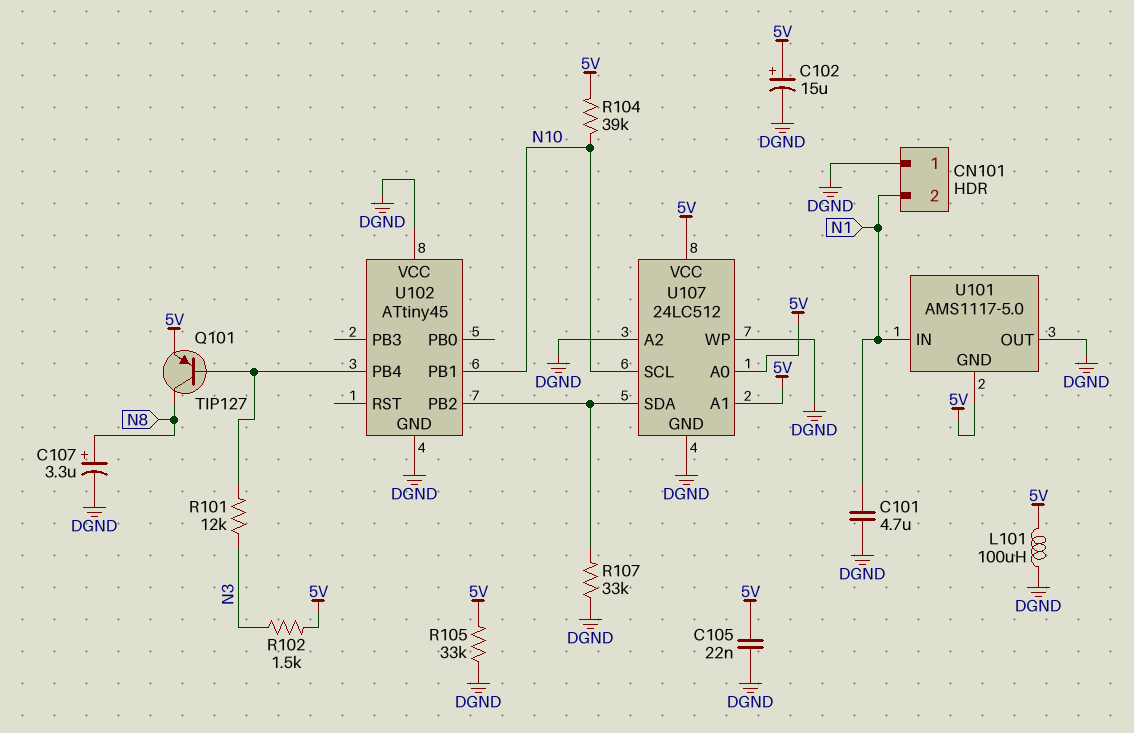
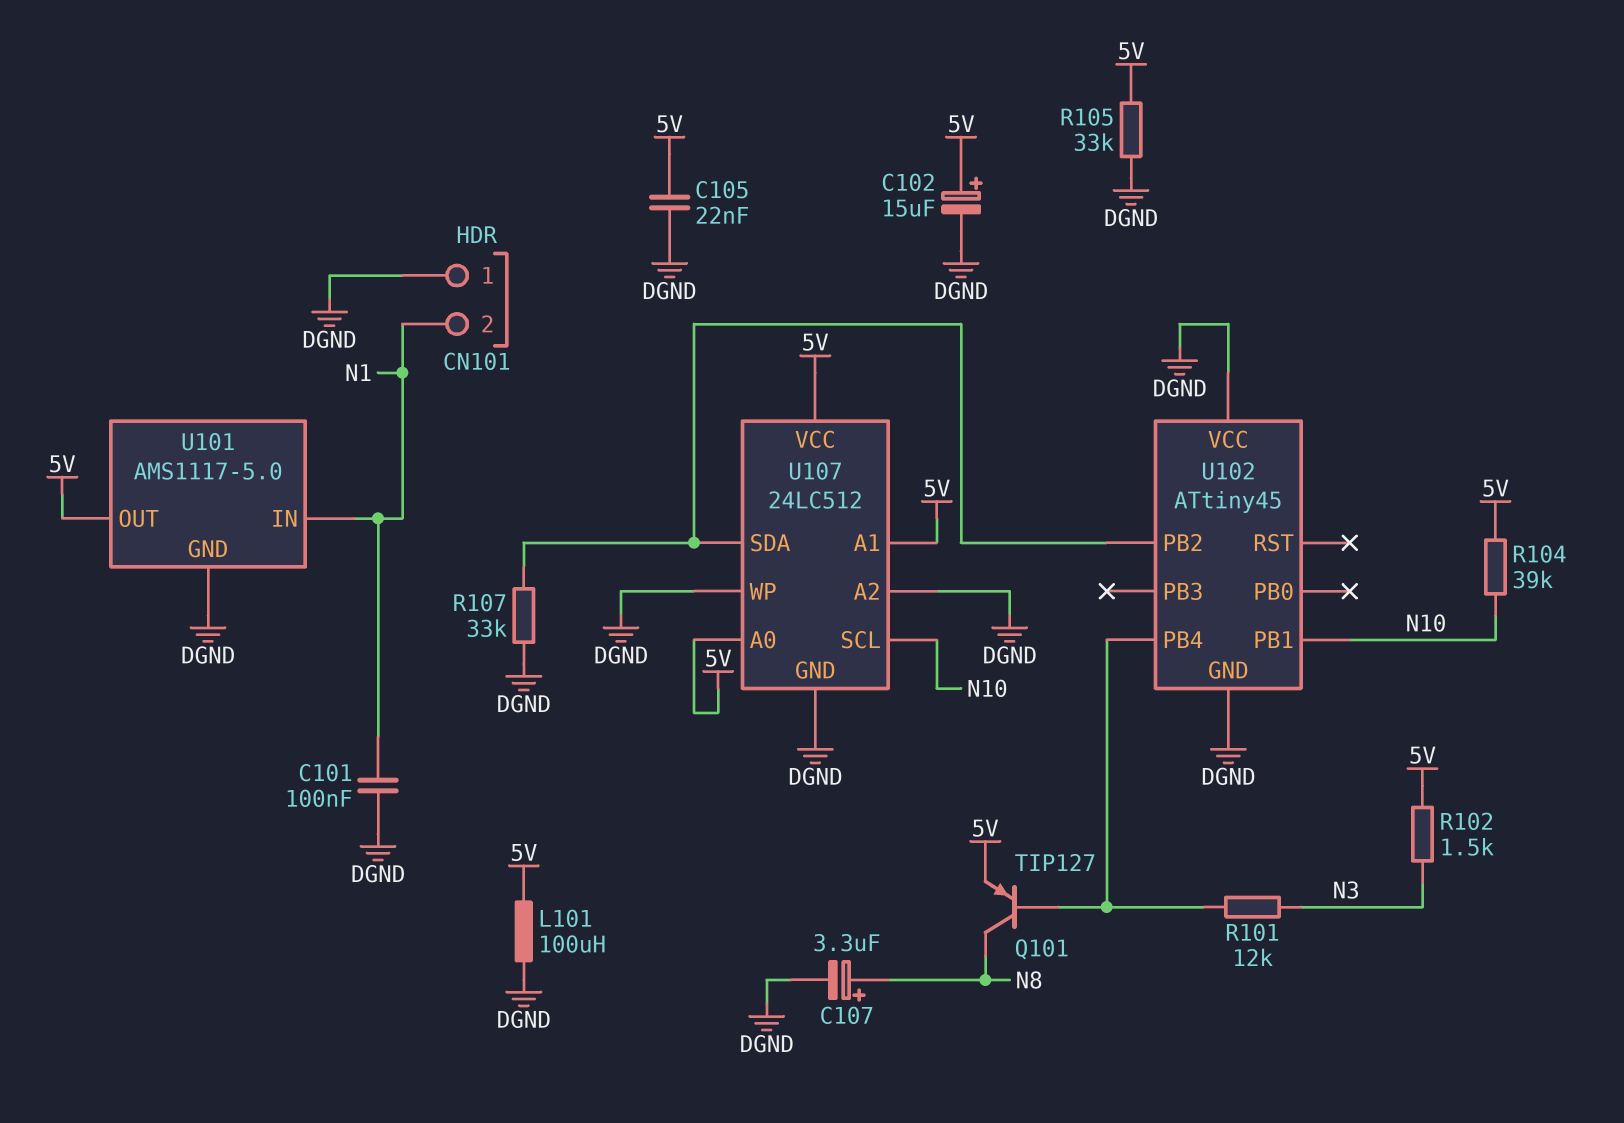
C101: 4.7uF (DGND, N1) -> 100nF (DGND, N1)
U101 pin GND: 5V -> DGND
U101 pin OUT: DGND -> 5V

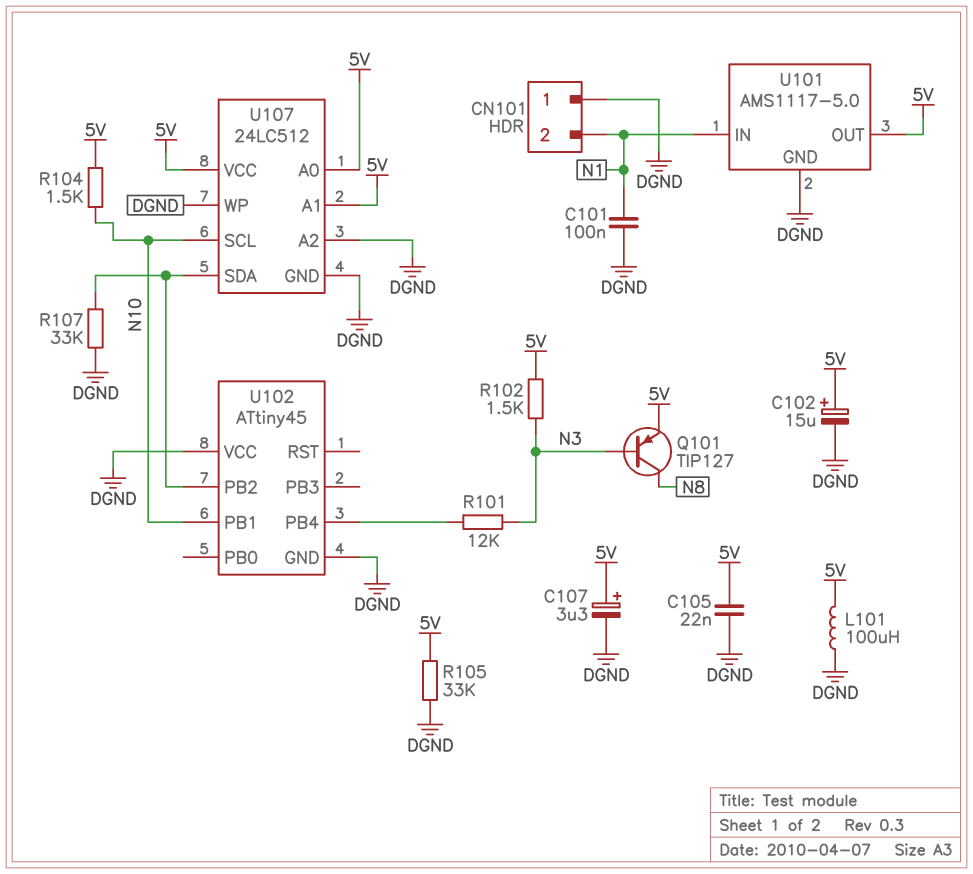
C107: 3.3uF (plus N8, minus DGND) -> 3.3uF (plus 5V, minus DGND)
Q101: PNP TIP127 (B U102/PB4, C N8, E 5V) -> PNP TIP127 (B N3, C N8, E 5V)
R104: 39k (5V, N10) -> 1.5k (5V, N10)

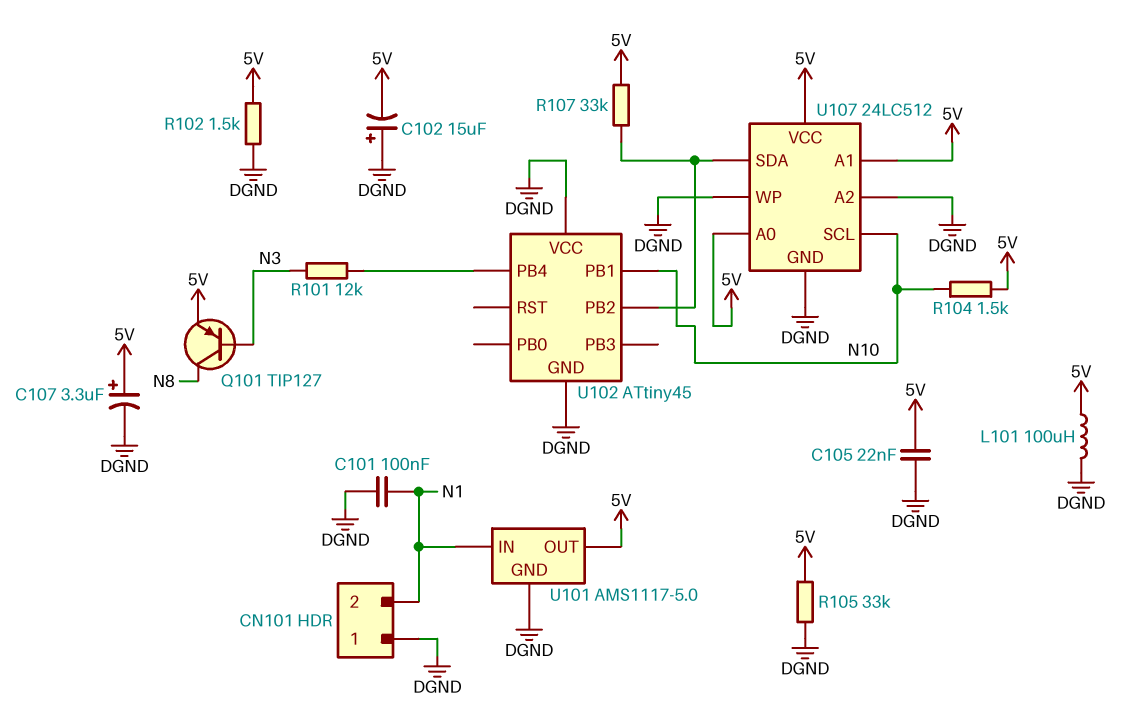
C102: 15uF (plus 5V, minus DGND) -> 15uF (plus DGND, minus 5V)
R102: 1.5k (5V, N3) -> 1.5k (5V, DGND)
R107: 33k (DGND, U102/PB2) -> 33k (5V, U102/PB2)

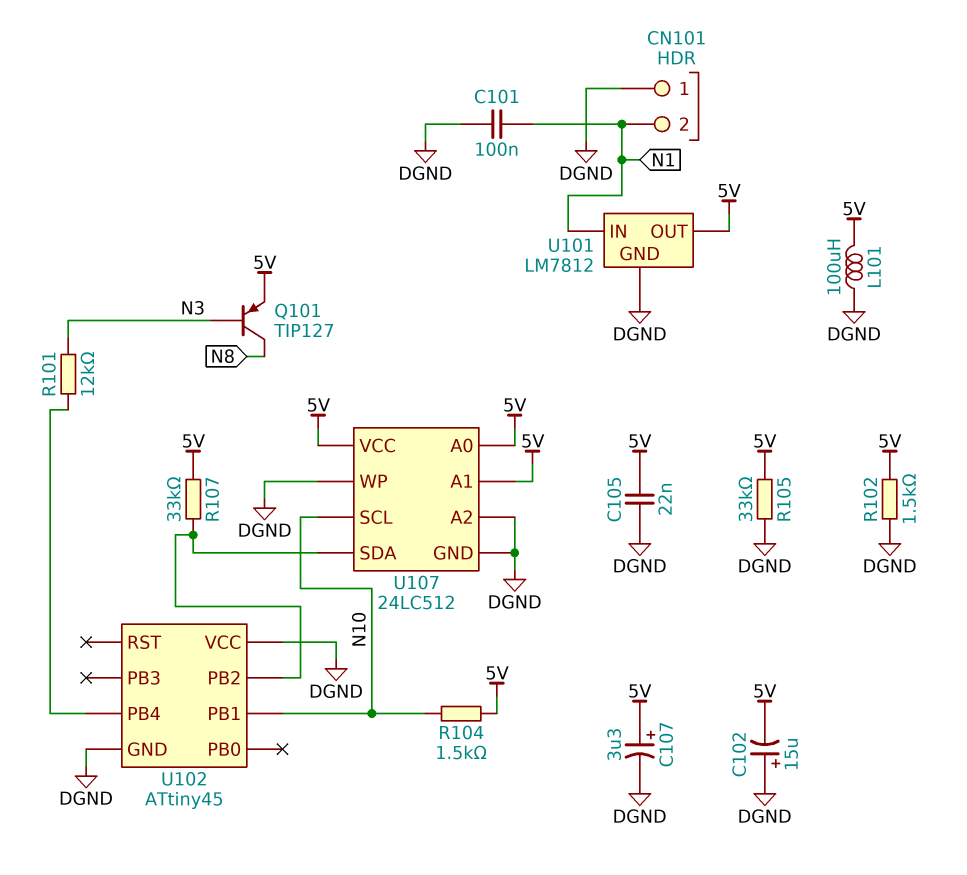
U101: AMS1117-5.0 -> LM7812

